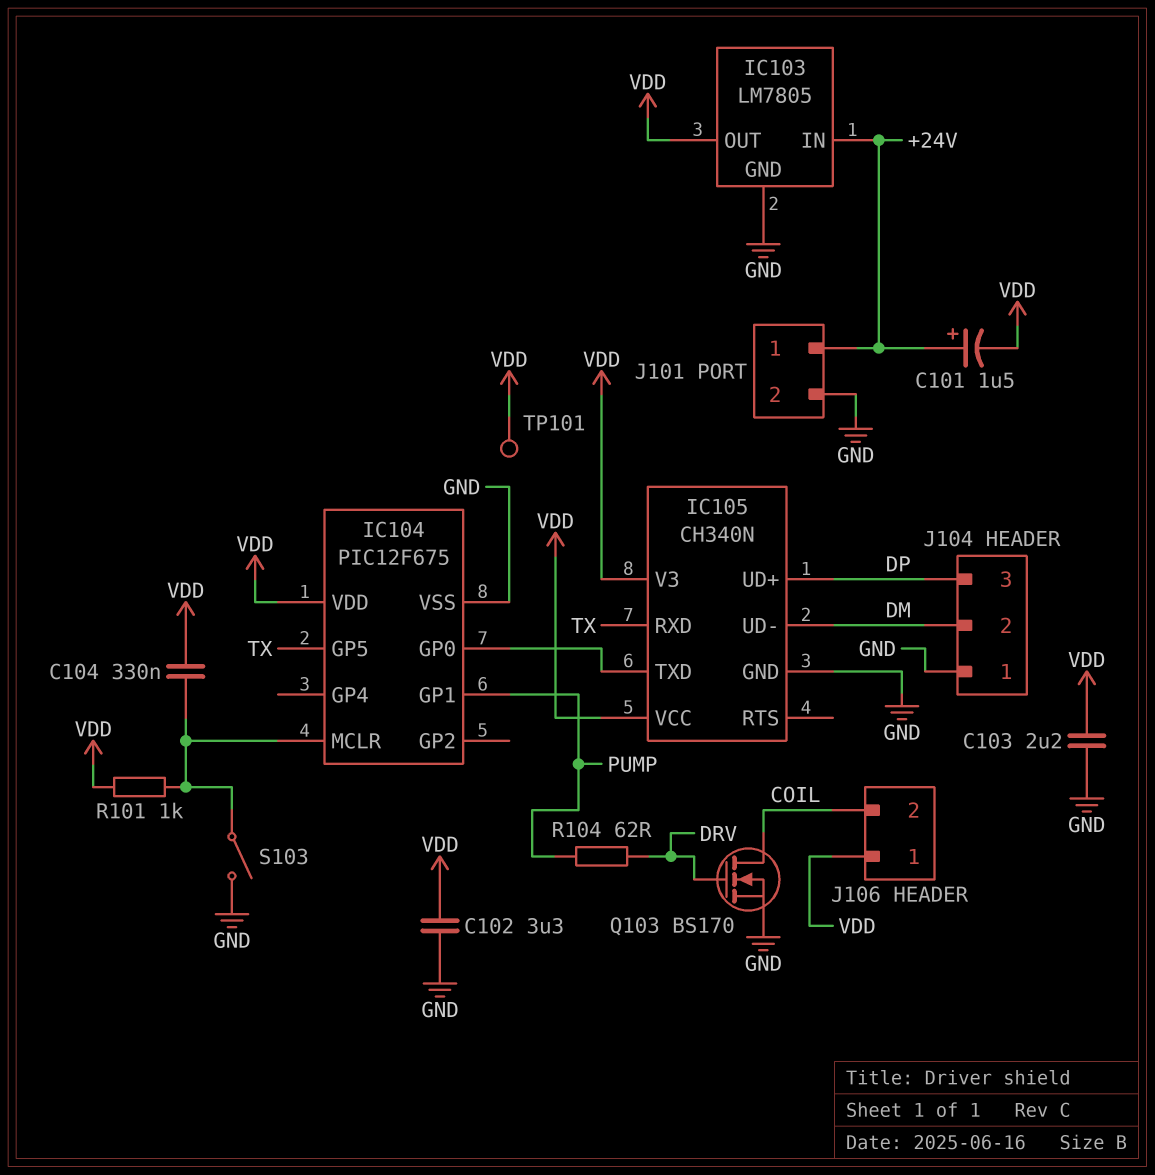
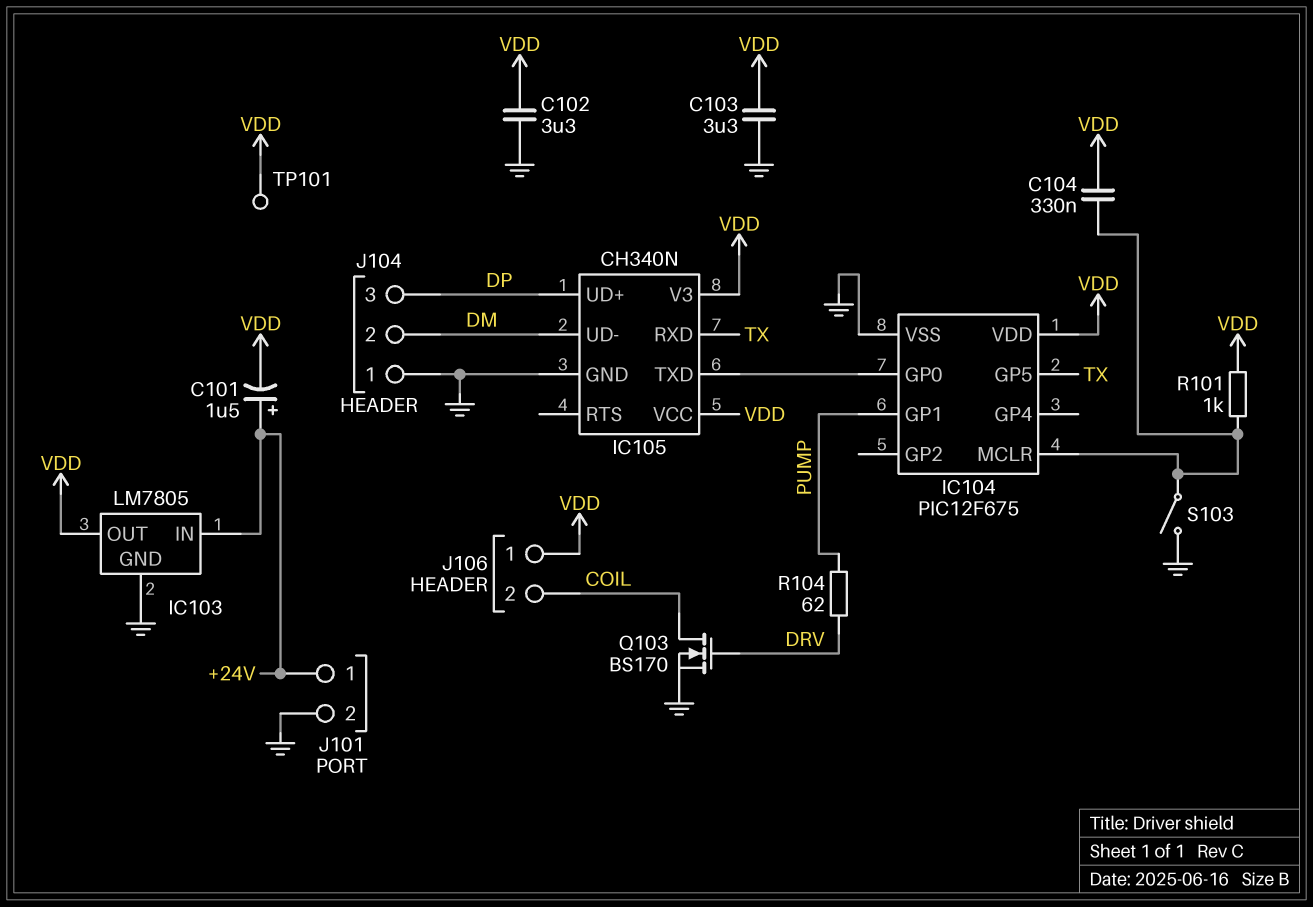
C103: 2.2uF (GND, VDD) -> 3.3uF (GND, VDD)

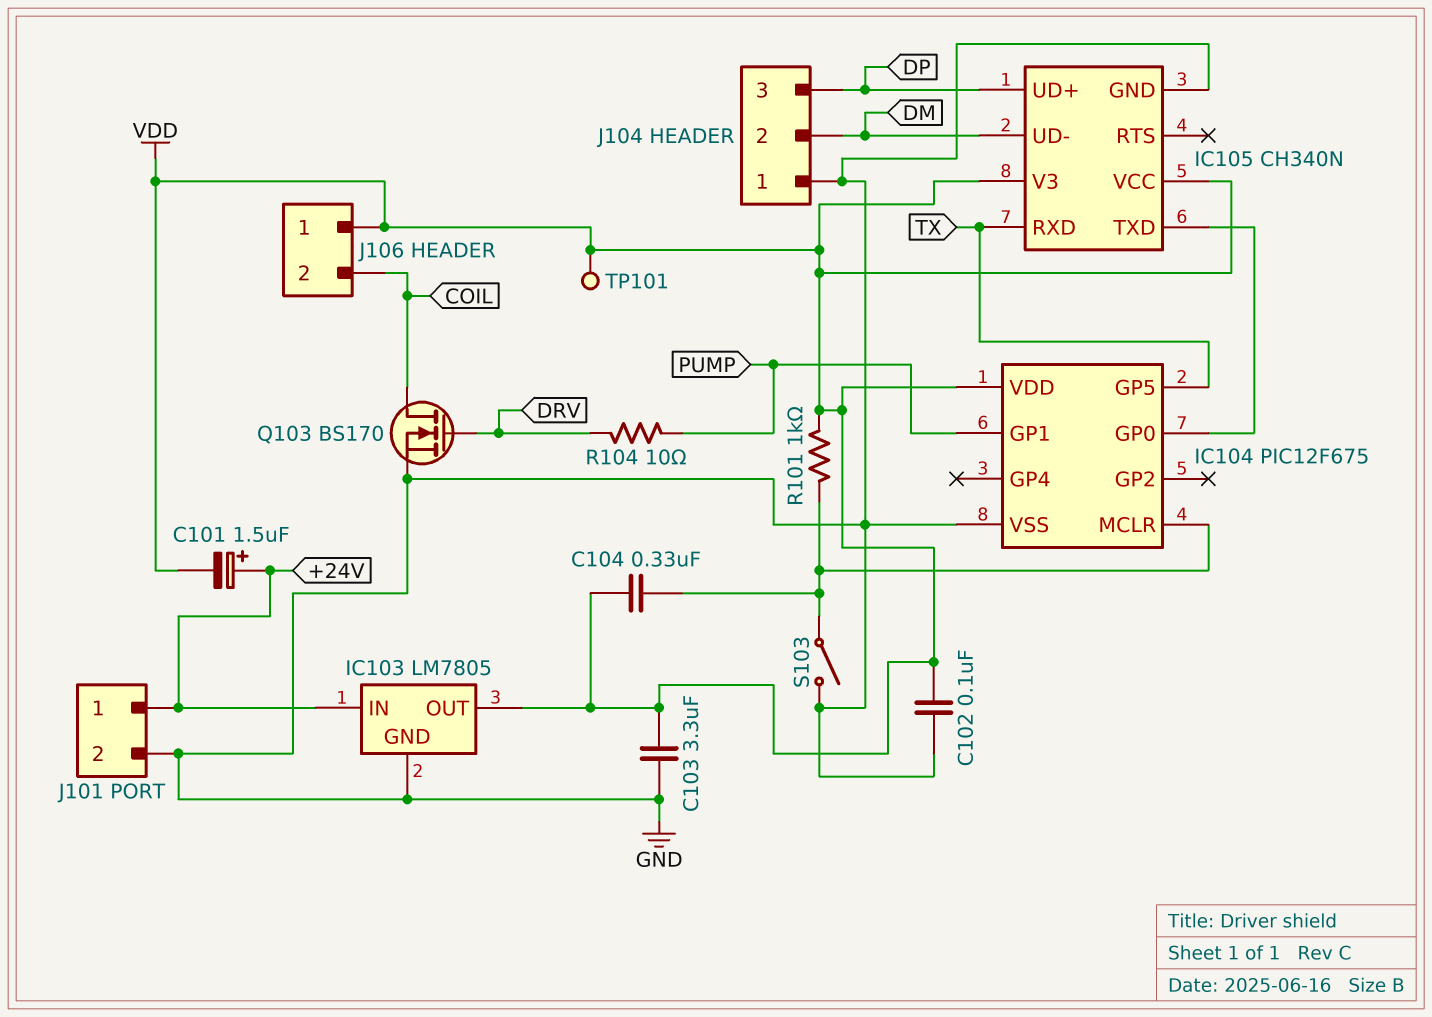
C102: 3.3uF (GND, VDD) -> 100nF (GND, VDD)
R104: 62 (DRV, PUMP) -> 10 (DRV, PUMP)

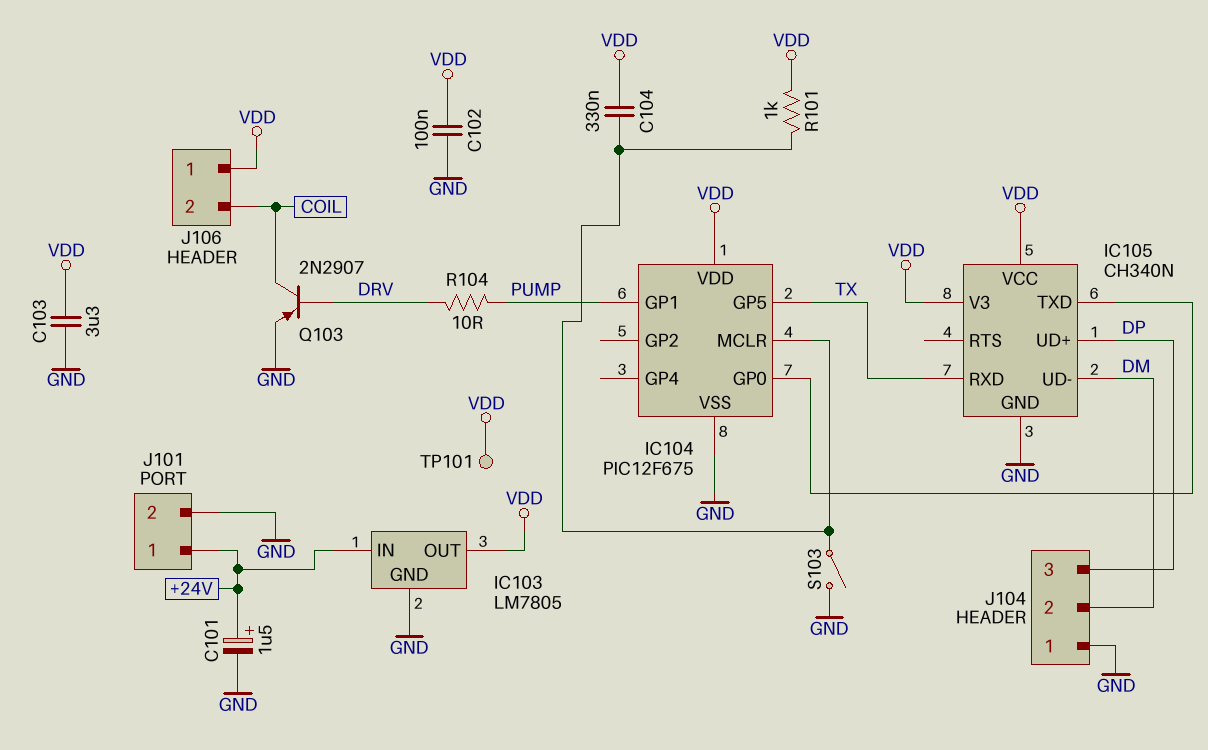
C101: 1.5uF (plus +24V, minus VDD) -> 1.5uF (plus +24V, minus GND)
Q103: NMOS BS170 (G DRV, D COIL, S GND) -> PNP 2N2907 (B DRV, C COIL, E GND)

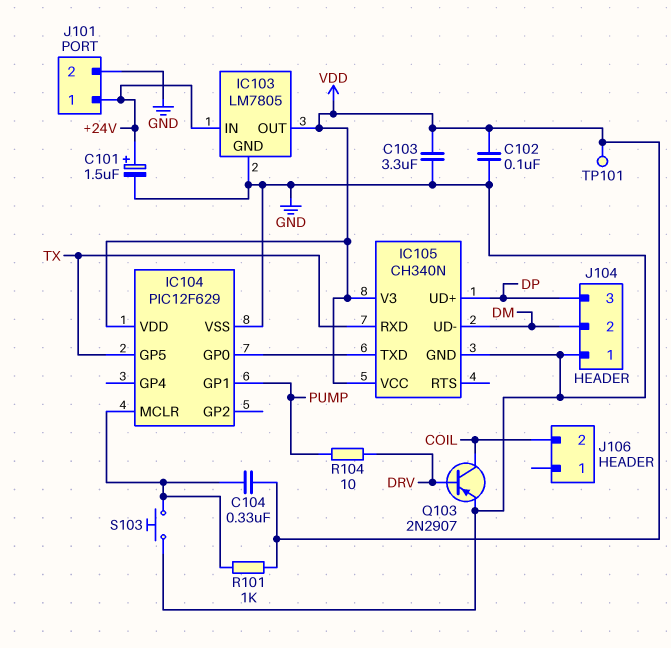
IC104: PIC12F675 -> PIC12F629
J106 pin 1: VDD -> none
S103: switch (GND, IC104/MCLR) -> button (GND, IC104/MCLR)

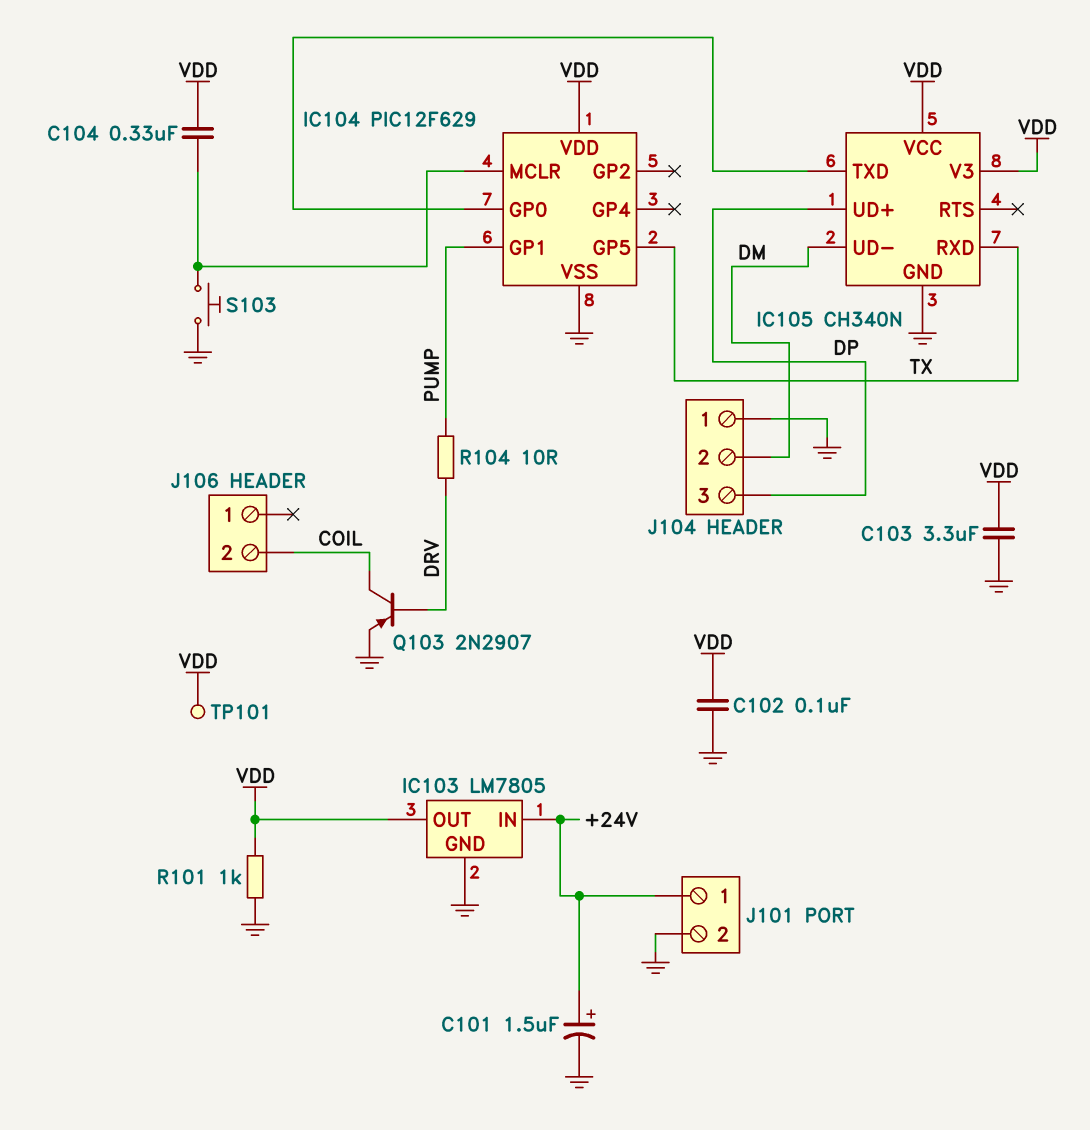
R101: 1k (IC104/MCLR, VDD) -> 1k (GND, VDD)

